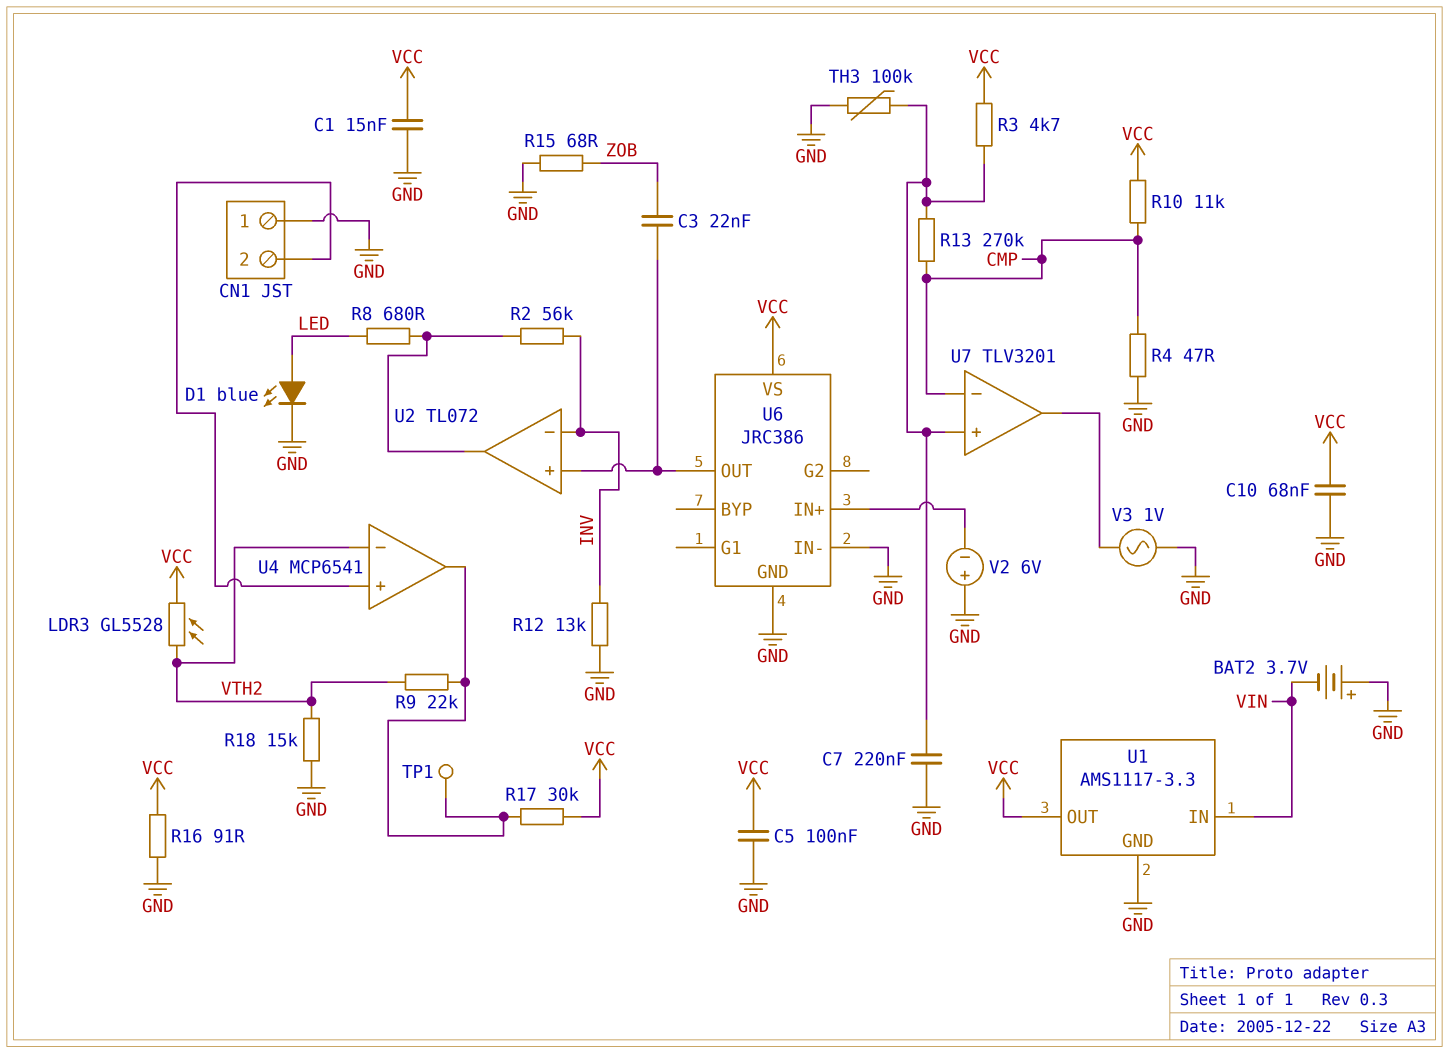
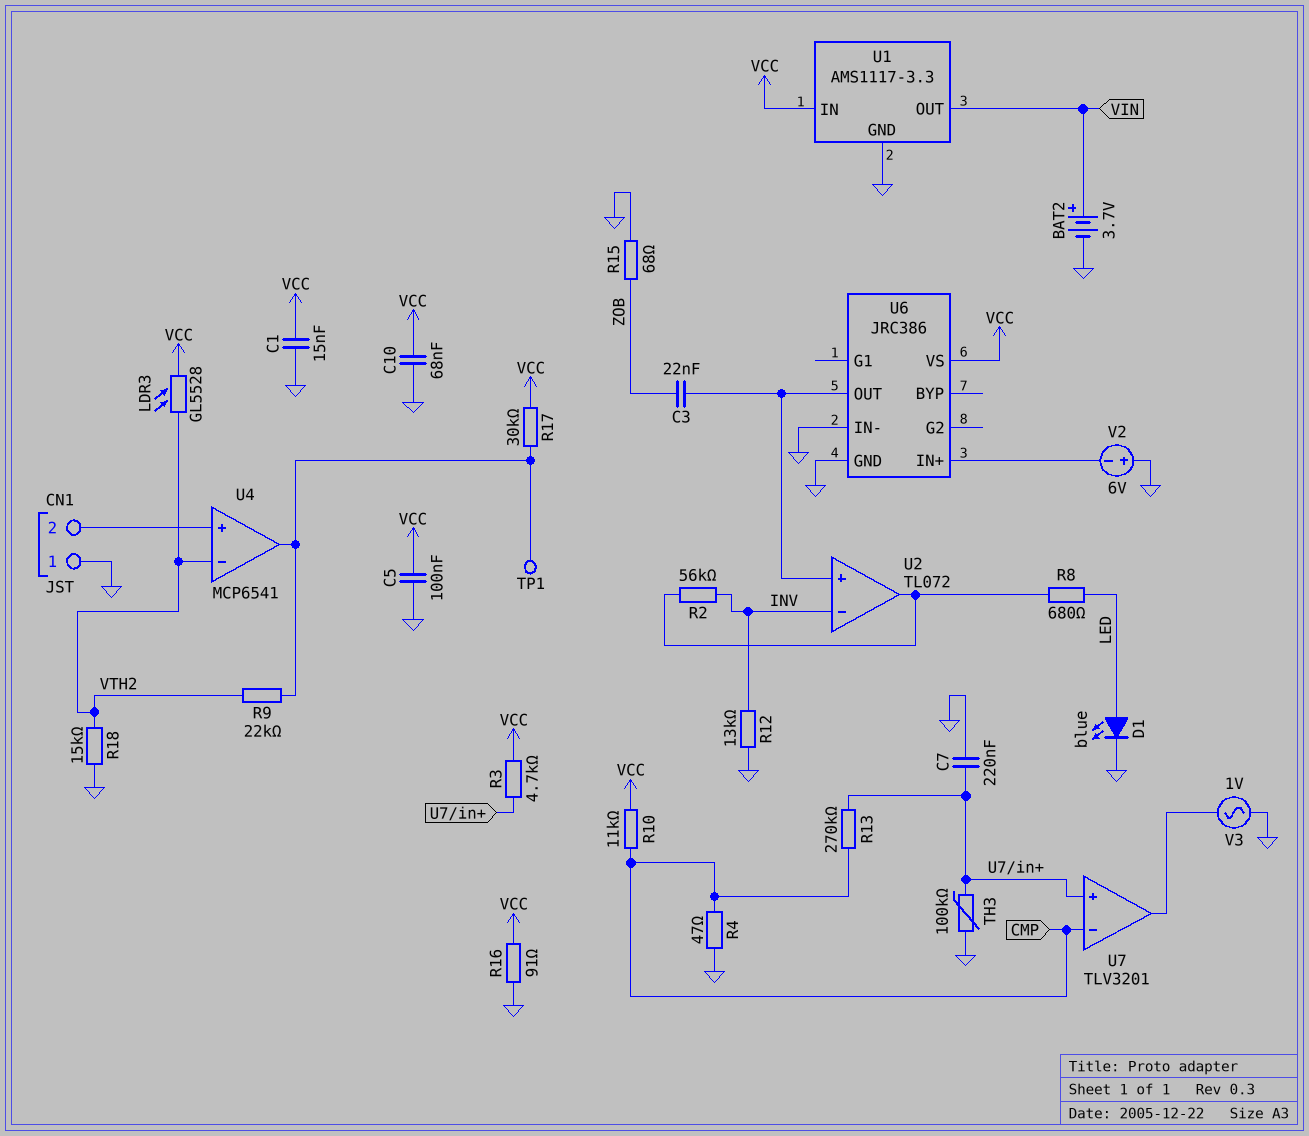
BAT2: 3.7V (plus GND, minus VIN) -> 3.7V (plus VIN, minus GND)
U1 pin IN: VIN -> VCC
U1 pin OUT: VCC -> VIN

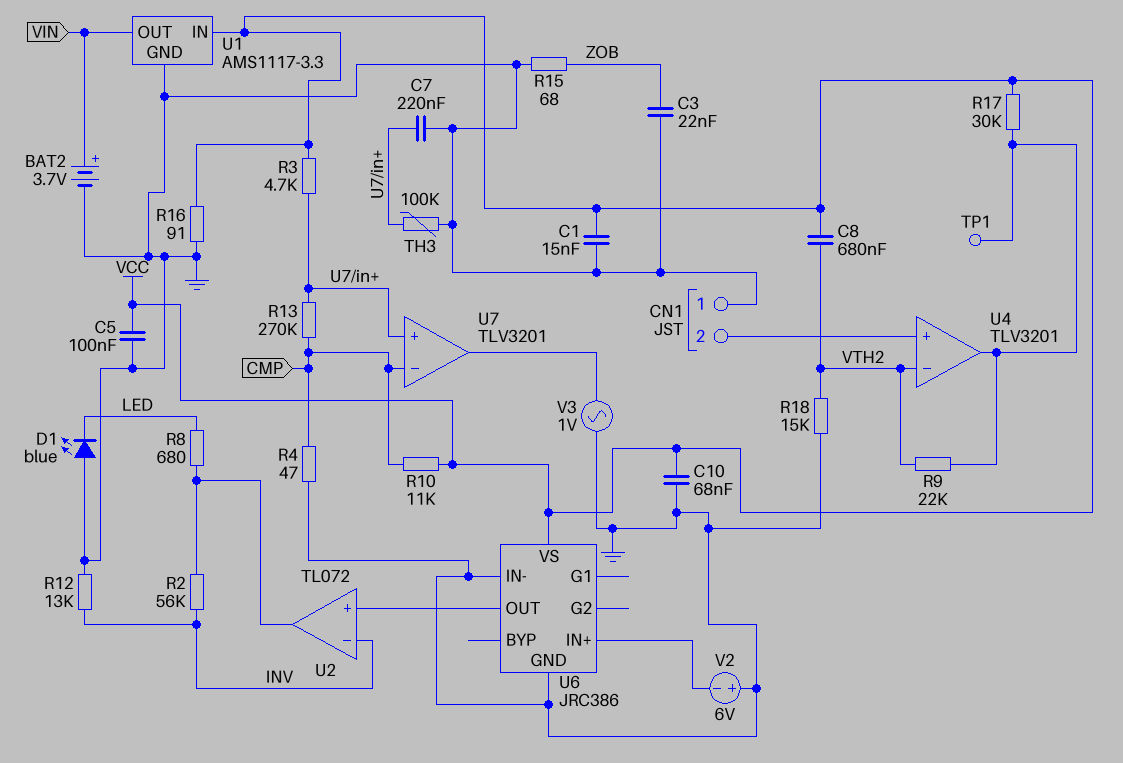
C3: 22nF (U2/in+, ZOB) -> 22nF (GND, ZOB)
C8: none -> 680nF (VCC, VTH2)
D1: LED blue (A LED, K GND) -> LED blue (A GND, K LED)
LDR3: GL5528 (VCC, VTH2) -> none
U4: MCP6541 -> TLV3201

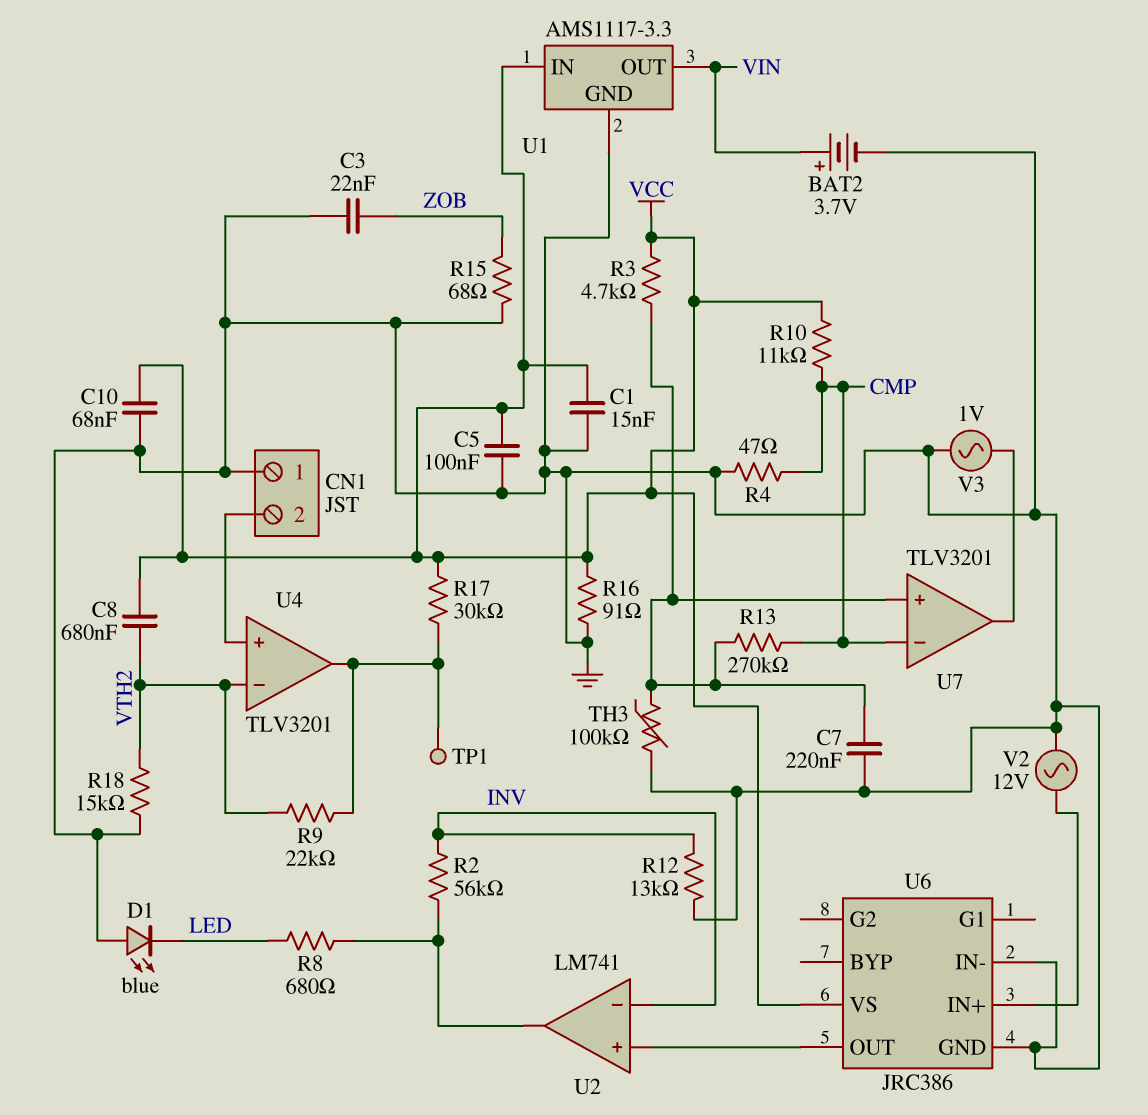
U2: TL072 -> LM741
V2: 6V (plus GND, minus U6/IN+) -> AC 12V (GND, U6/IN+)

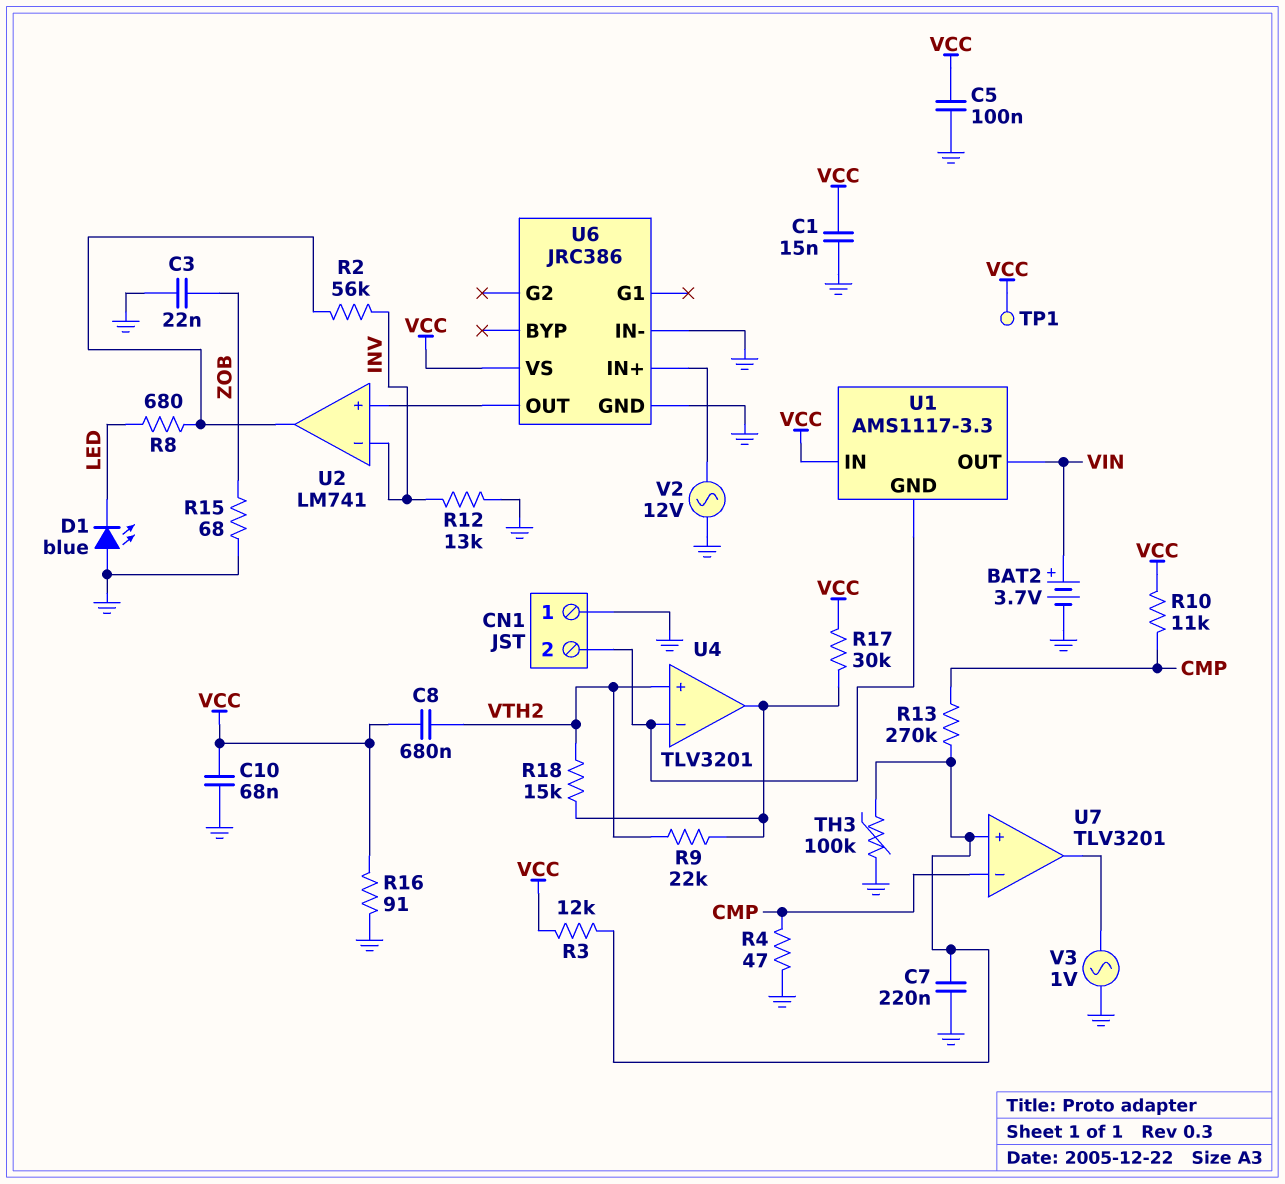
R3: 4.7k (U7/in+, VCC) -> 12k (U7/in+, VCC)
R18: 15k (GND, VTH2) -> 15k (U4/out, VTH2)
TP1: test point (U4/out) -> test point (VCC)
U1 pin GND: GND -> CN1/2
U4 pin in+: CN1/2 -> VTH2
U4 pin in-: VTH2 -> CN1/2

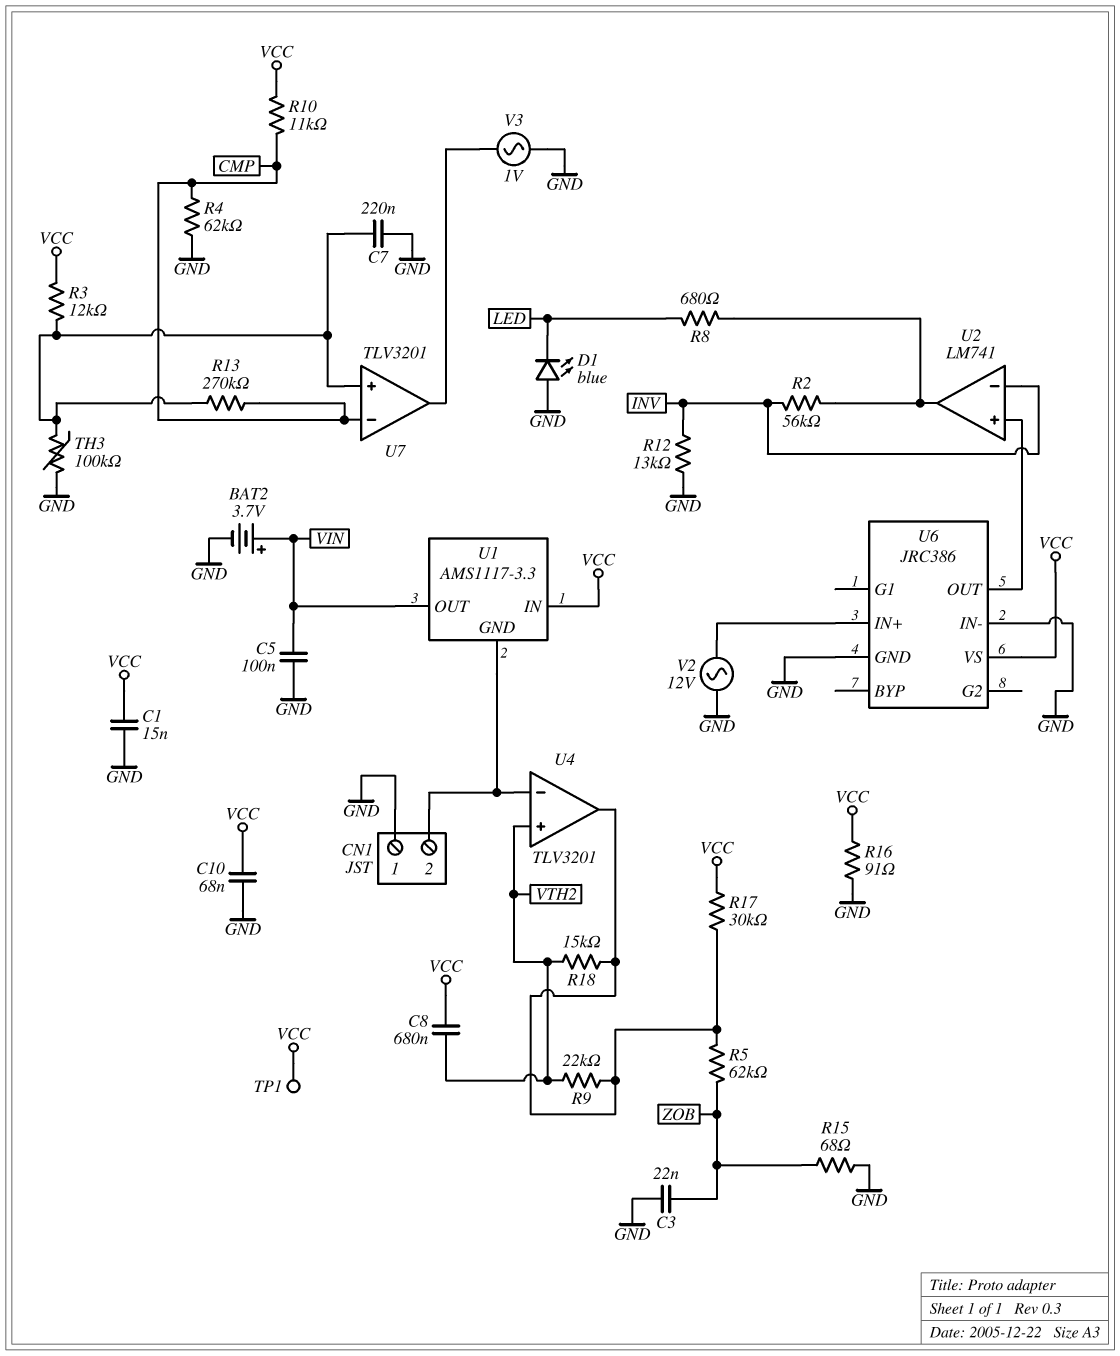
C5: 100nF (GND, VCC) -> 100nF (GND, VIN)
R4: 47 (CMP, GND) -> 62k (CMP, GND)
R5: none -> 62k (U4/out, ZOB)

